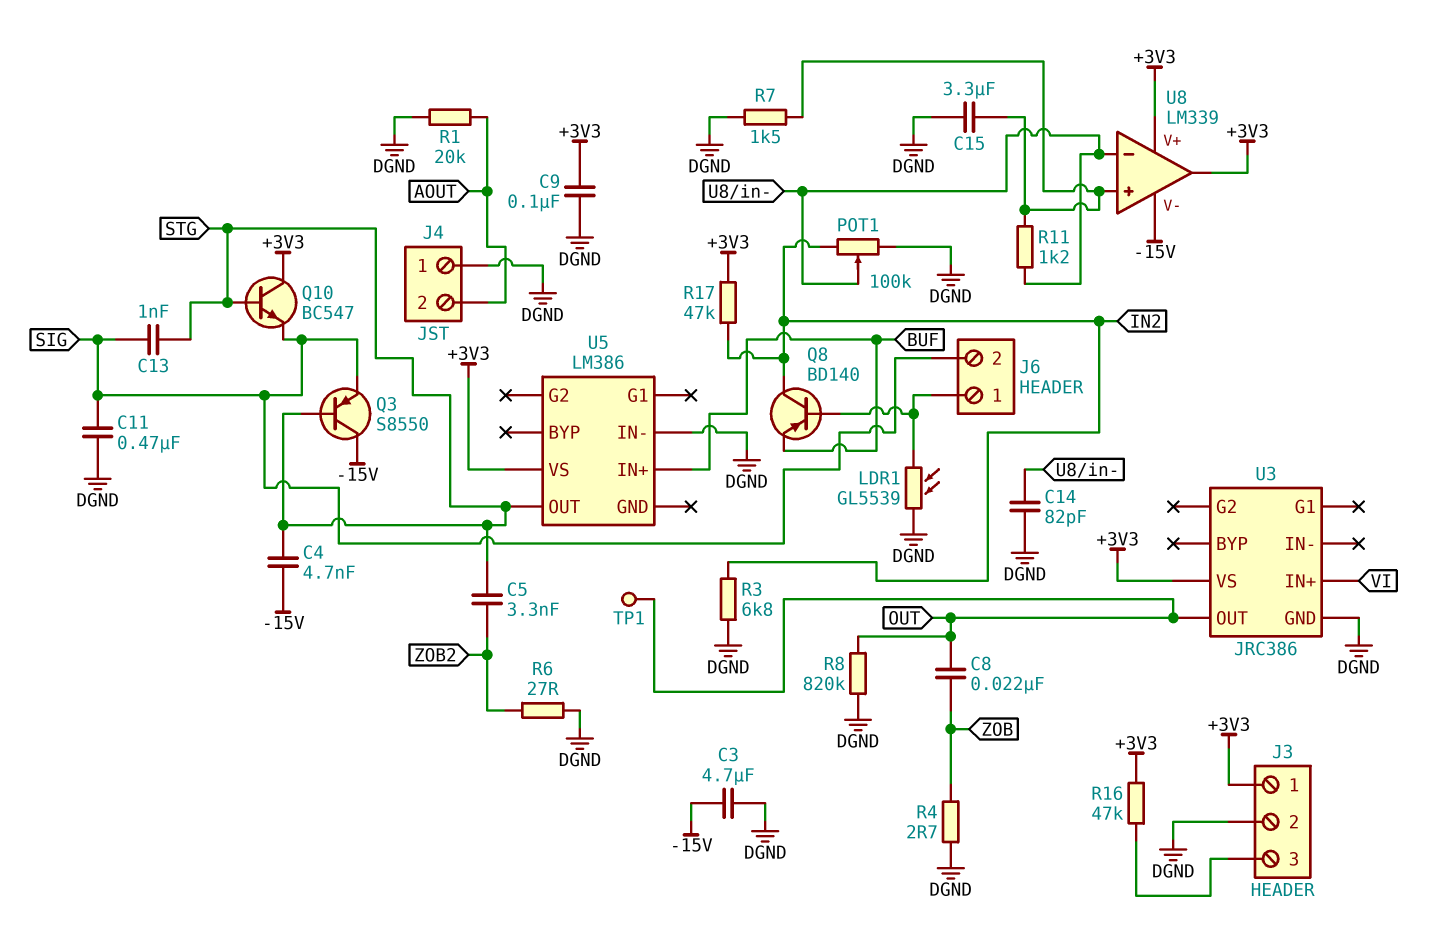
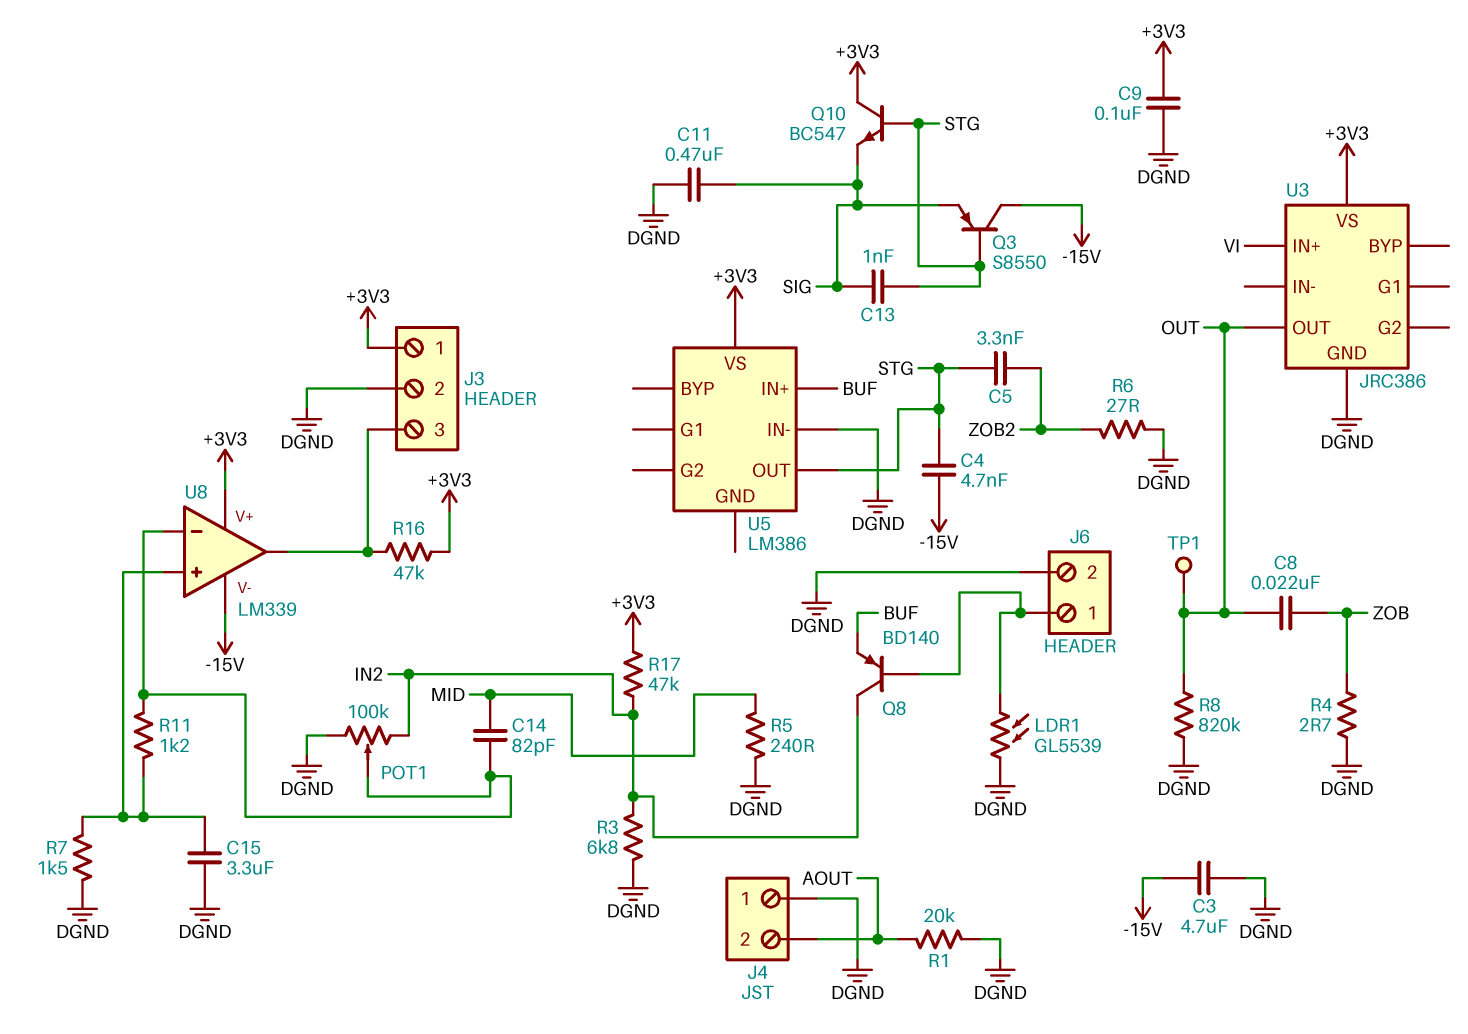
C14: 82pF (DGND, U8/in-) -> 82pF (MID, U8/in-)
J6 pin 2: SIG -> DGND
R5: none -> 240 (DGND, MID)
U8 pin out: +3V3 -> J3/3

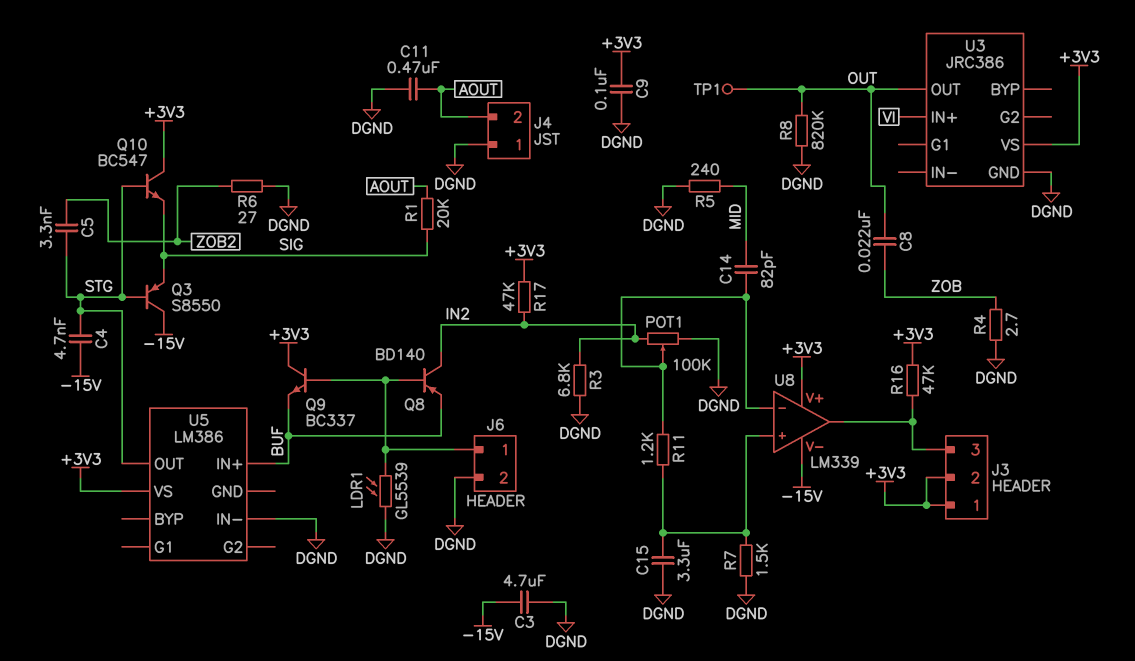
C11: 470nF (DGND, SIG) -> 470nF (AOUT, DGND)
C13: 1nF (SIG, STG) -> none
J3 pin 2: DGND -> +3V3
Q9: none -> NPN BC337 (B J6/1, C +3V3, E BUF)
R1: 20k (AOUT, DGND) -> 20k (AOUT, SIG)

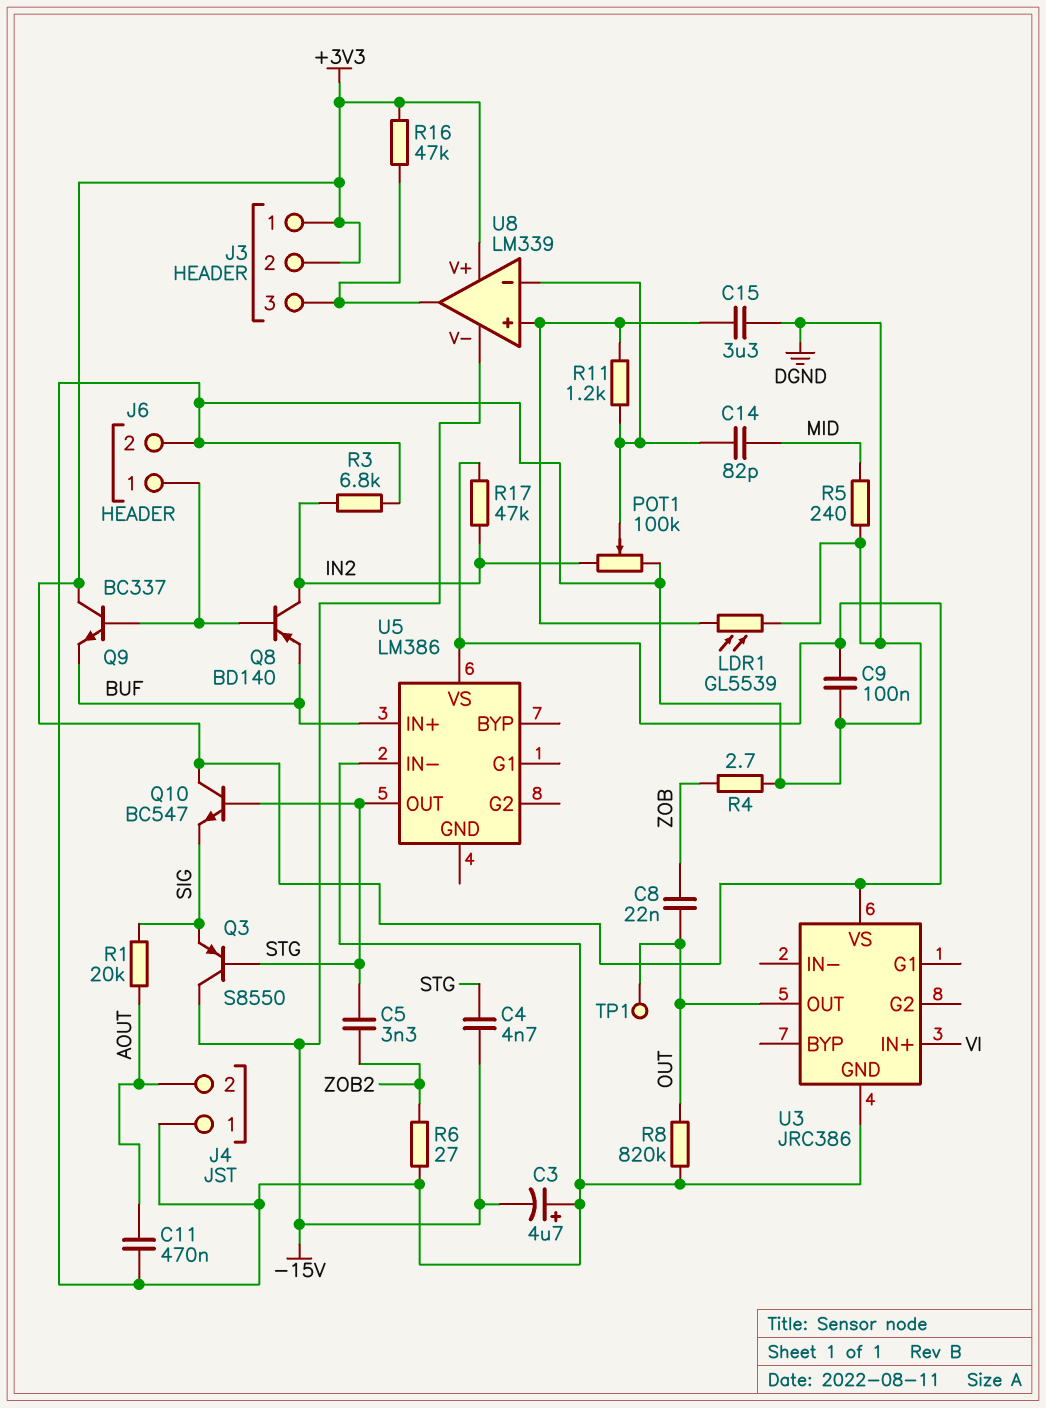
C3: 4.7uF (-15V, DGND) -> 4.7uF (plus DGND, minus -15V)
LDR1: GL5539 (DGND, J6/1) -> GL5539 (DGND, U8/in+)
R7: 1.5k (DGND, U8/in+) -> none

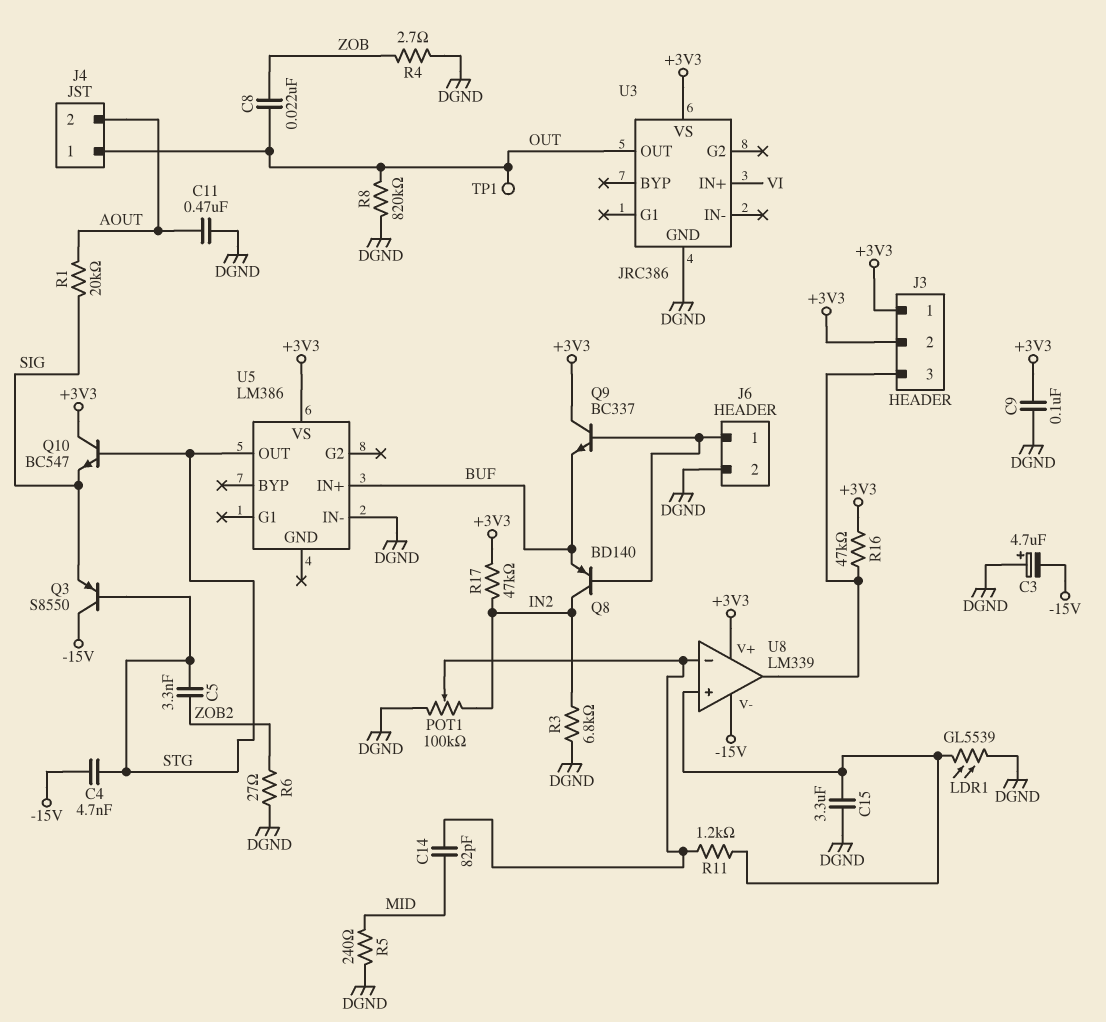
J4 pin 1: DGND -> OUT

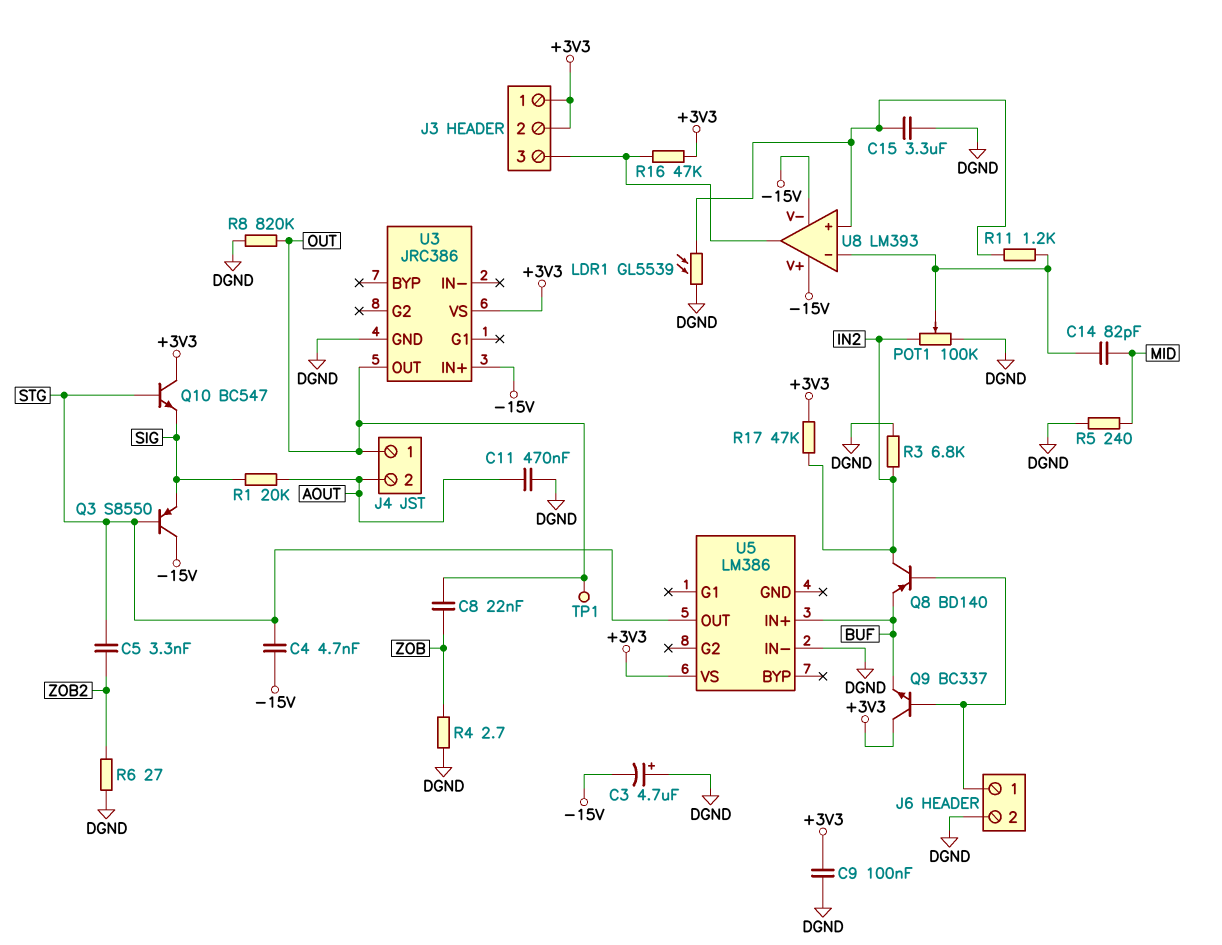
U3 pin IN+: VI -> -15V
U8: LM339 -> LM393
U8 pin V+: +3V3 -> -15V

